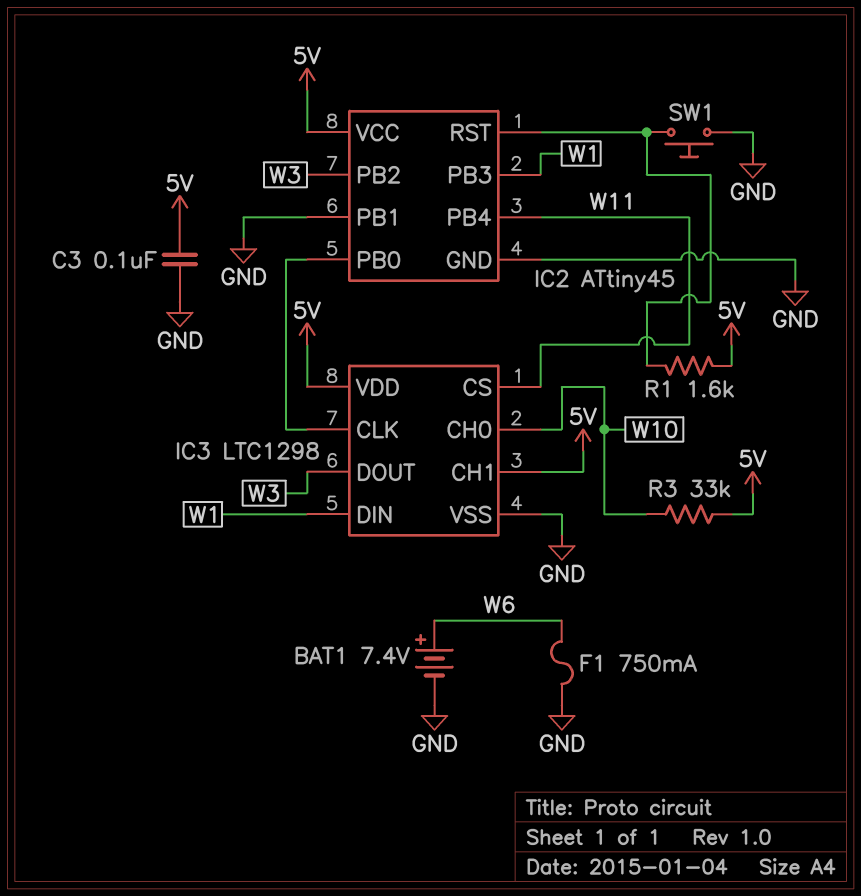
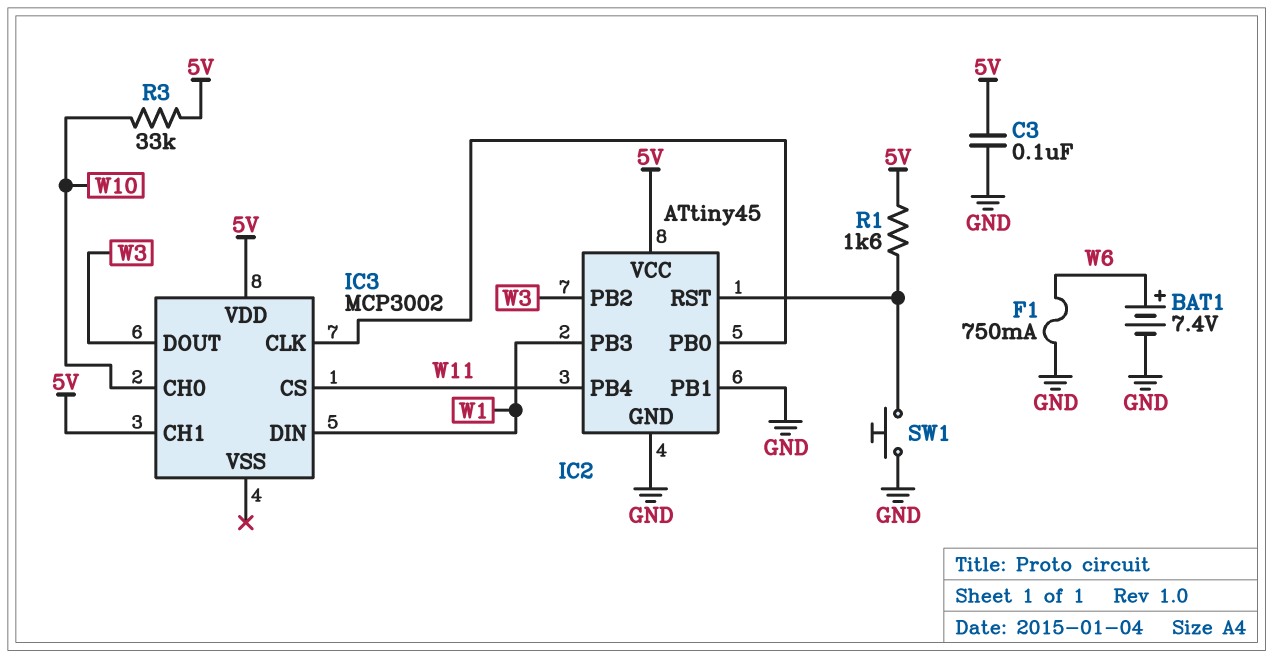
IC3: LTC1298 -> MCP3002
IC3 pin VSS: GND -> none

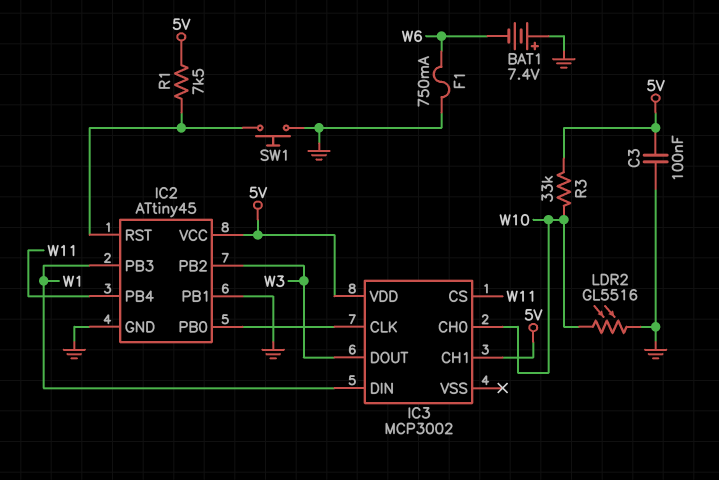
BAT1: 7.4V (plus W6, minus GND) -> 7.4V (plus GND, minus W6)
LDR2: none -> GL5516 (GND, W10)
R1: 1.6k (5V, IC2/RST) -> 7.5k (5V, IC2/RST)

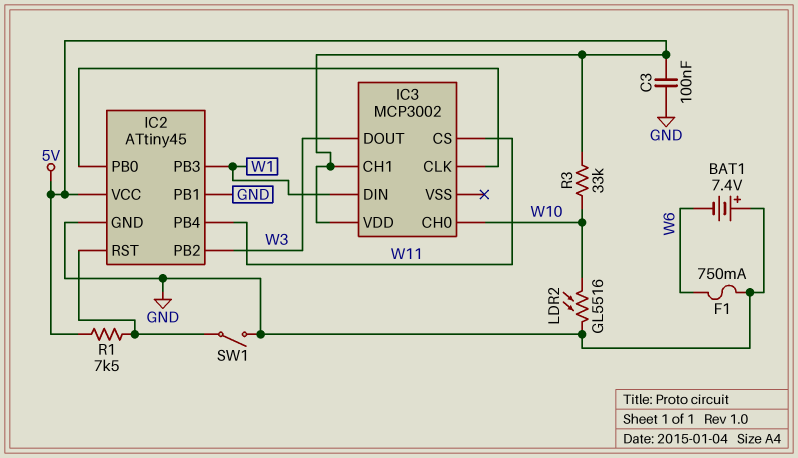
SW1: button (GND, IC2/RST) -> switch (GND, IC2/RST)

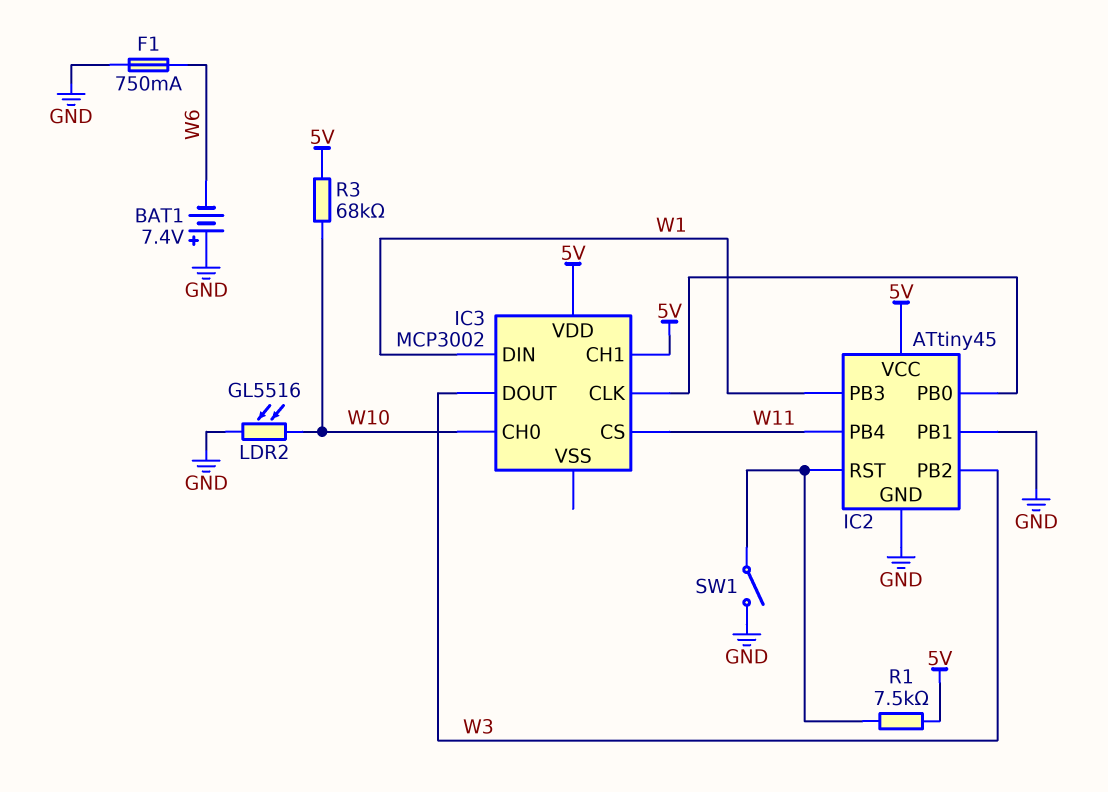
C3: 100nF (5V, GND) -> none
R3: 33k (5V, W10) -> 68k (5V, W10)

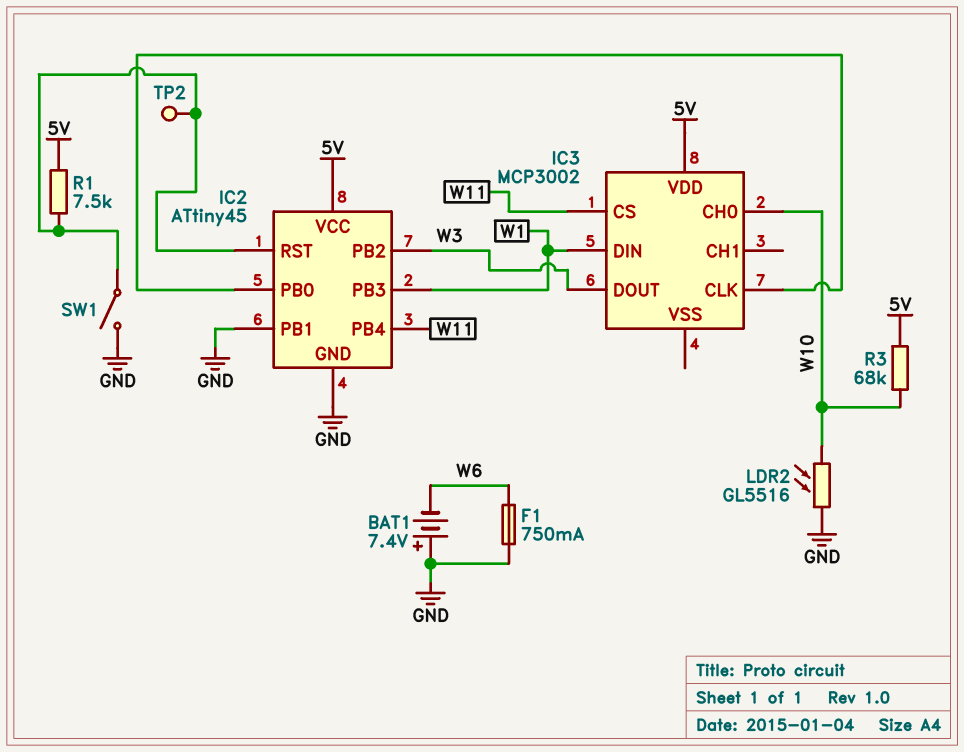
IC3 pin CH1: 5V -> none
TP2: none -> test point (IC2/RST)

